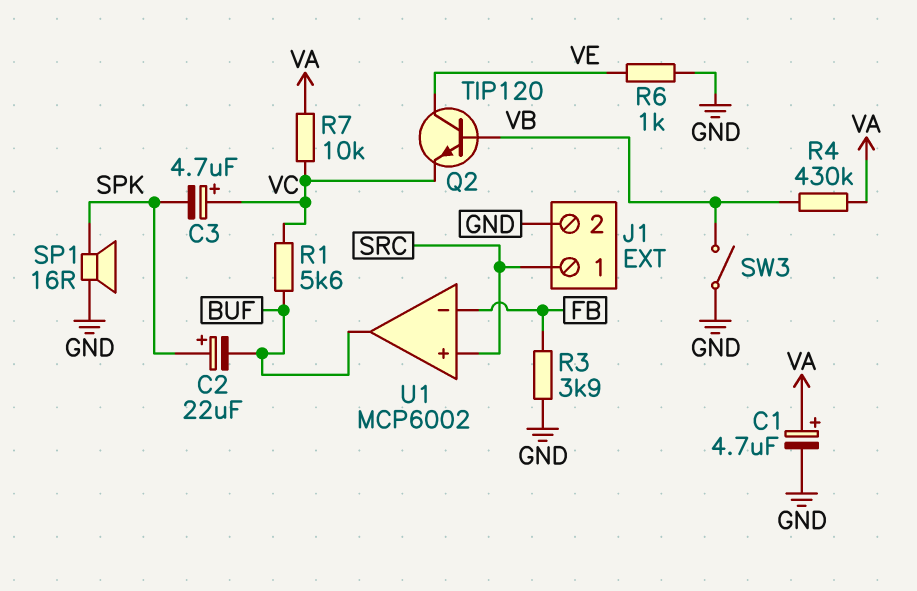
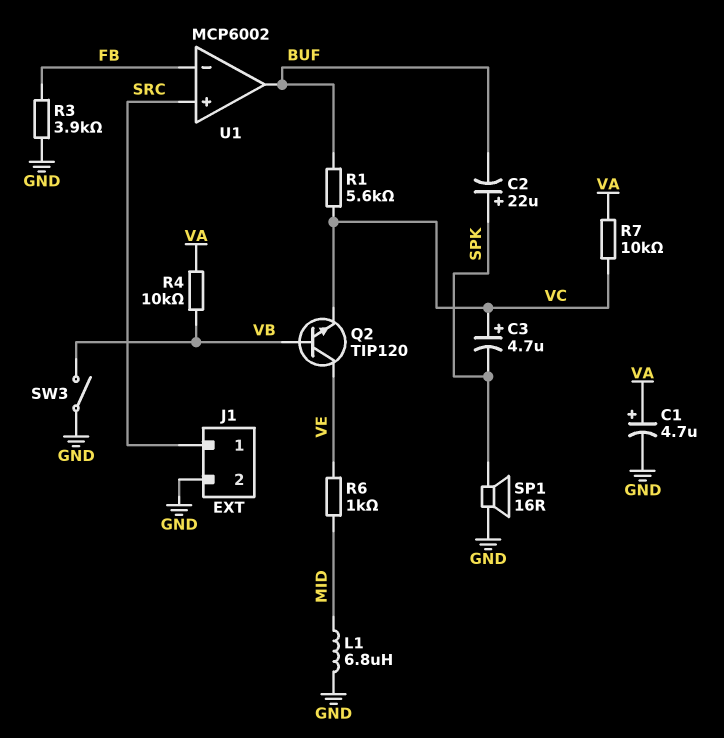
L1: none -> 6.8uH (GND, MID)
R4: 430k (VA, VB) -> 10k (VA, VB)
R6: 1k (GND, VE) -> 1k (MID, VE)

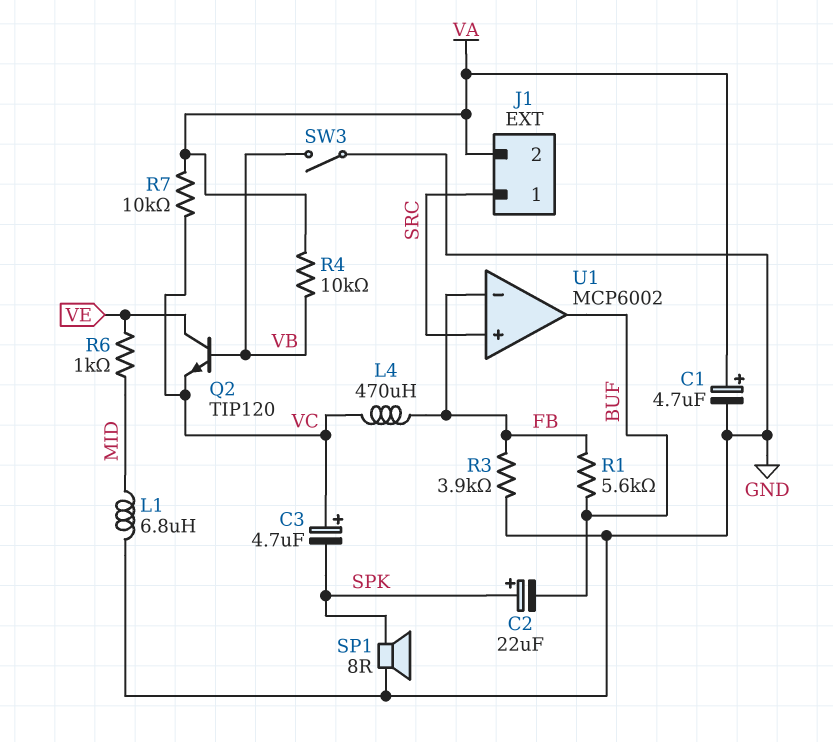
J1 pin 2: GND -> VA
L4: none -> 470uH (FB, VC)
R1: 5.6k (BUF, VC) -> 5.6k (BUF, FB)
SP1: speaker 16R (GND, SPK) -> speaker 8R (GND, SPK)

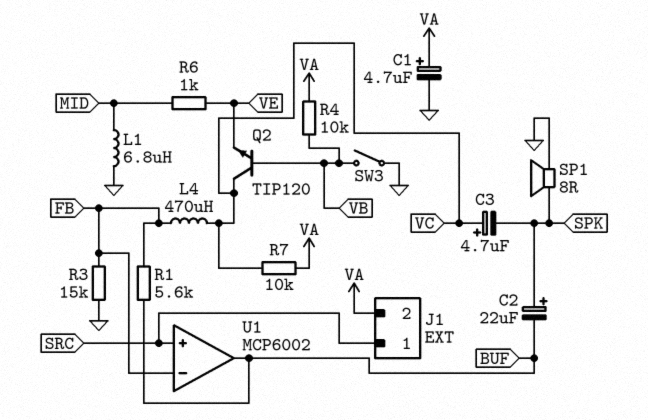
Q2: NPN TIP120 (B VB, C VE, E VC) -> NPN TIP120 (B VB, C VC, E VE)
R3: 3.9k (FB, GND) -> 15k (FB, GND)

